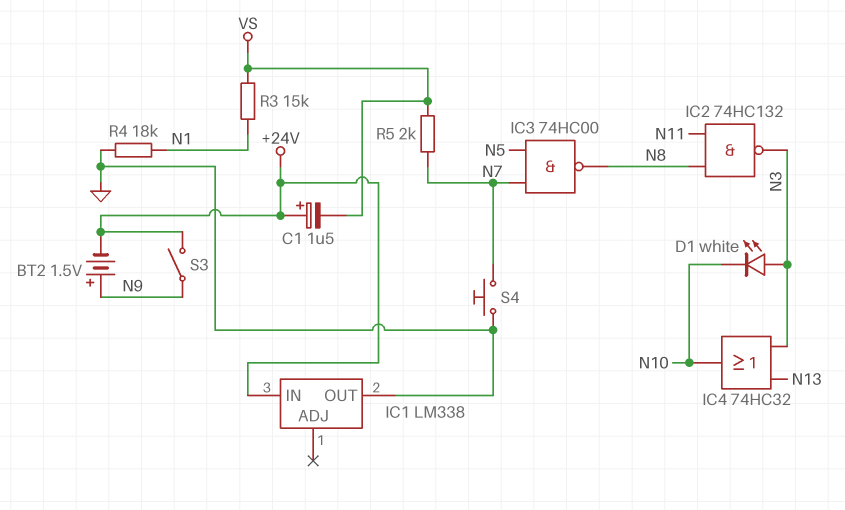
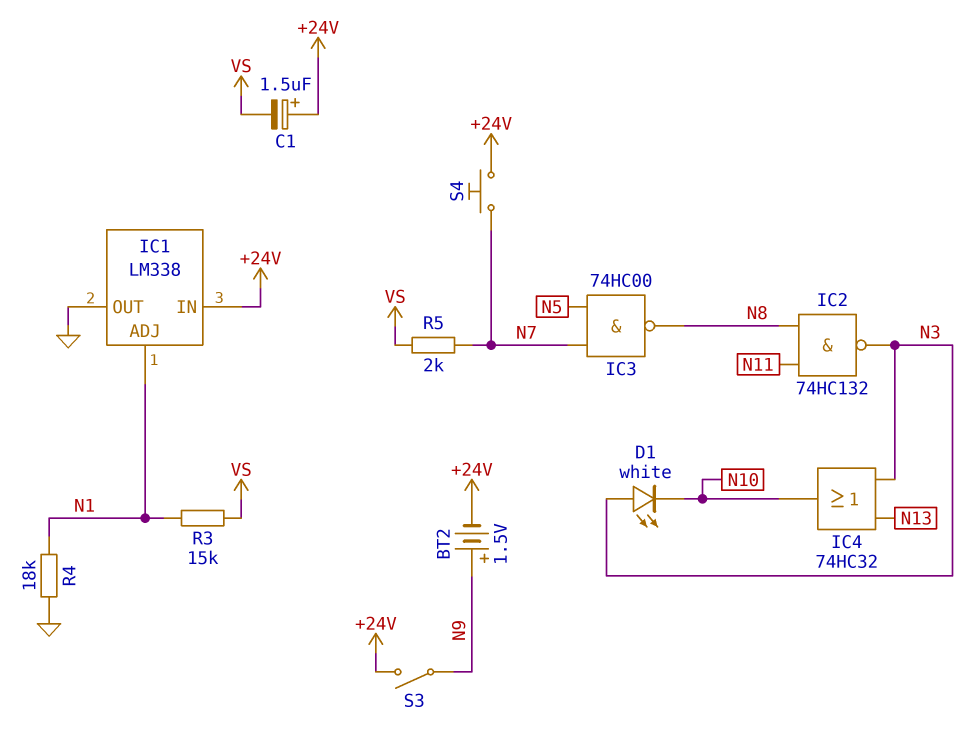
IC1 pin ADJ: none -> N1
S4: button (GND, N7) -> button (+24V, N7)

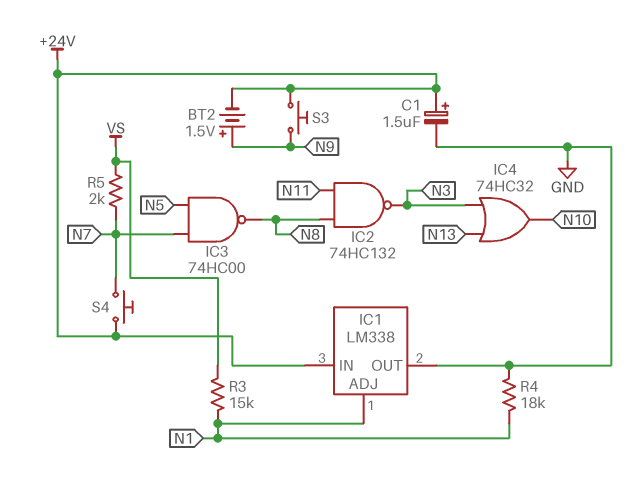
C1: 1.5uF (plus +24V, minus VS) -> 1.5uF (plus +24V, minus GND)
D1: LED white (A N3, K N10) -> none
S3: switch (+24V, N9) -> button (+24V, N9)

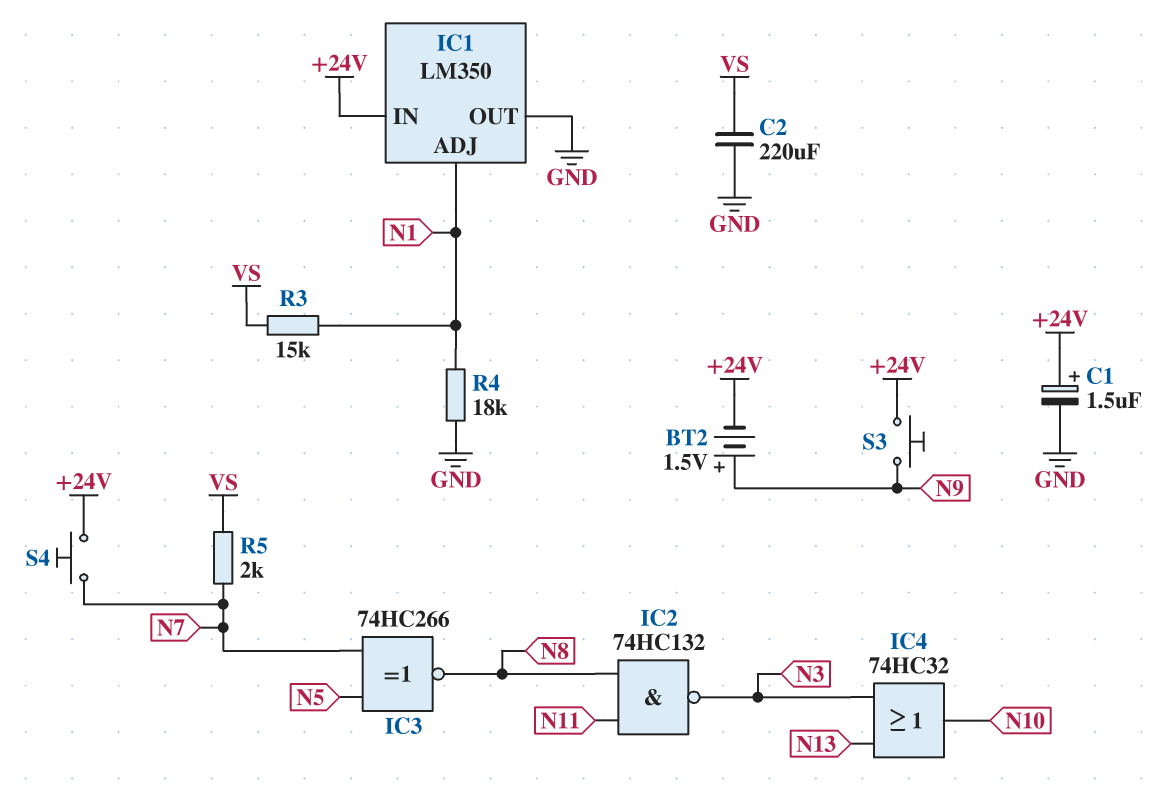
C2: none -> 220uF (GND, VS)
IC1: LM338 -> LM350
IC3: NAND 74HC00 (in N5, in N7, out N8) -> XNOR 74HC266 (in N5, in N7, out N8)

